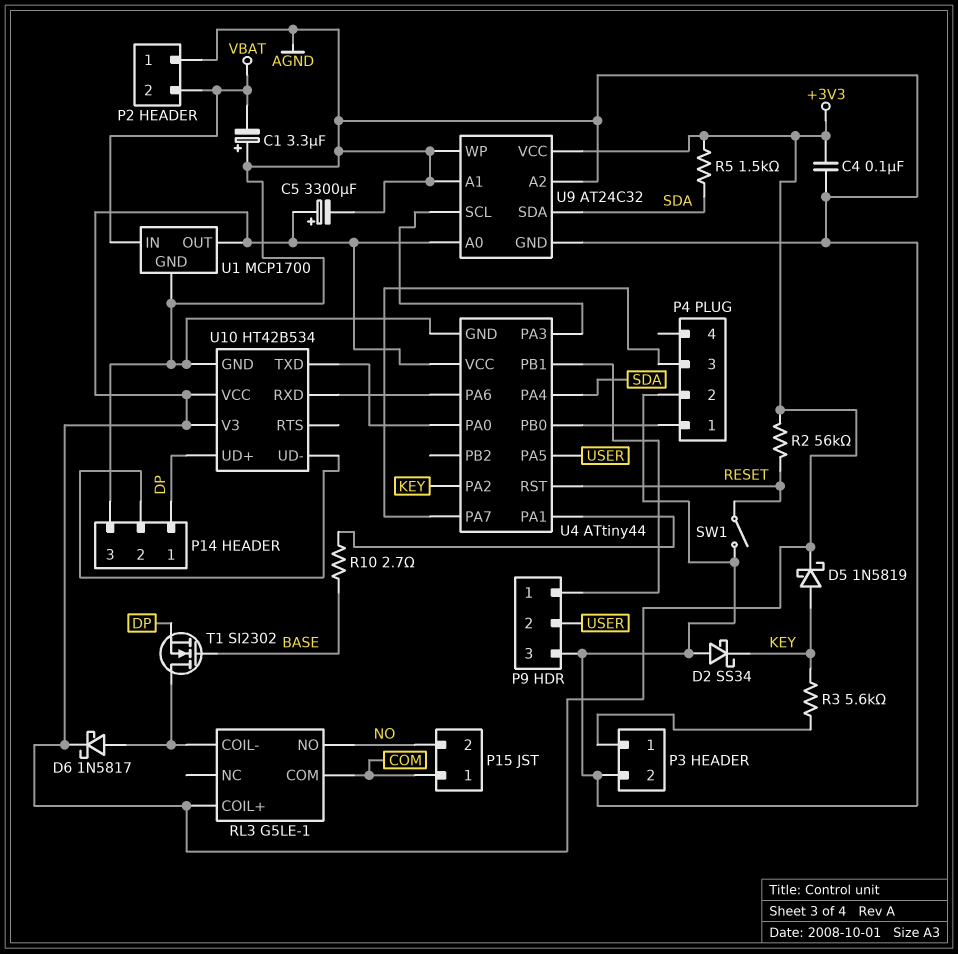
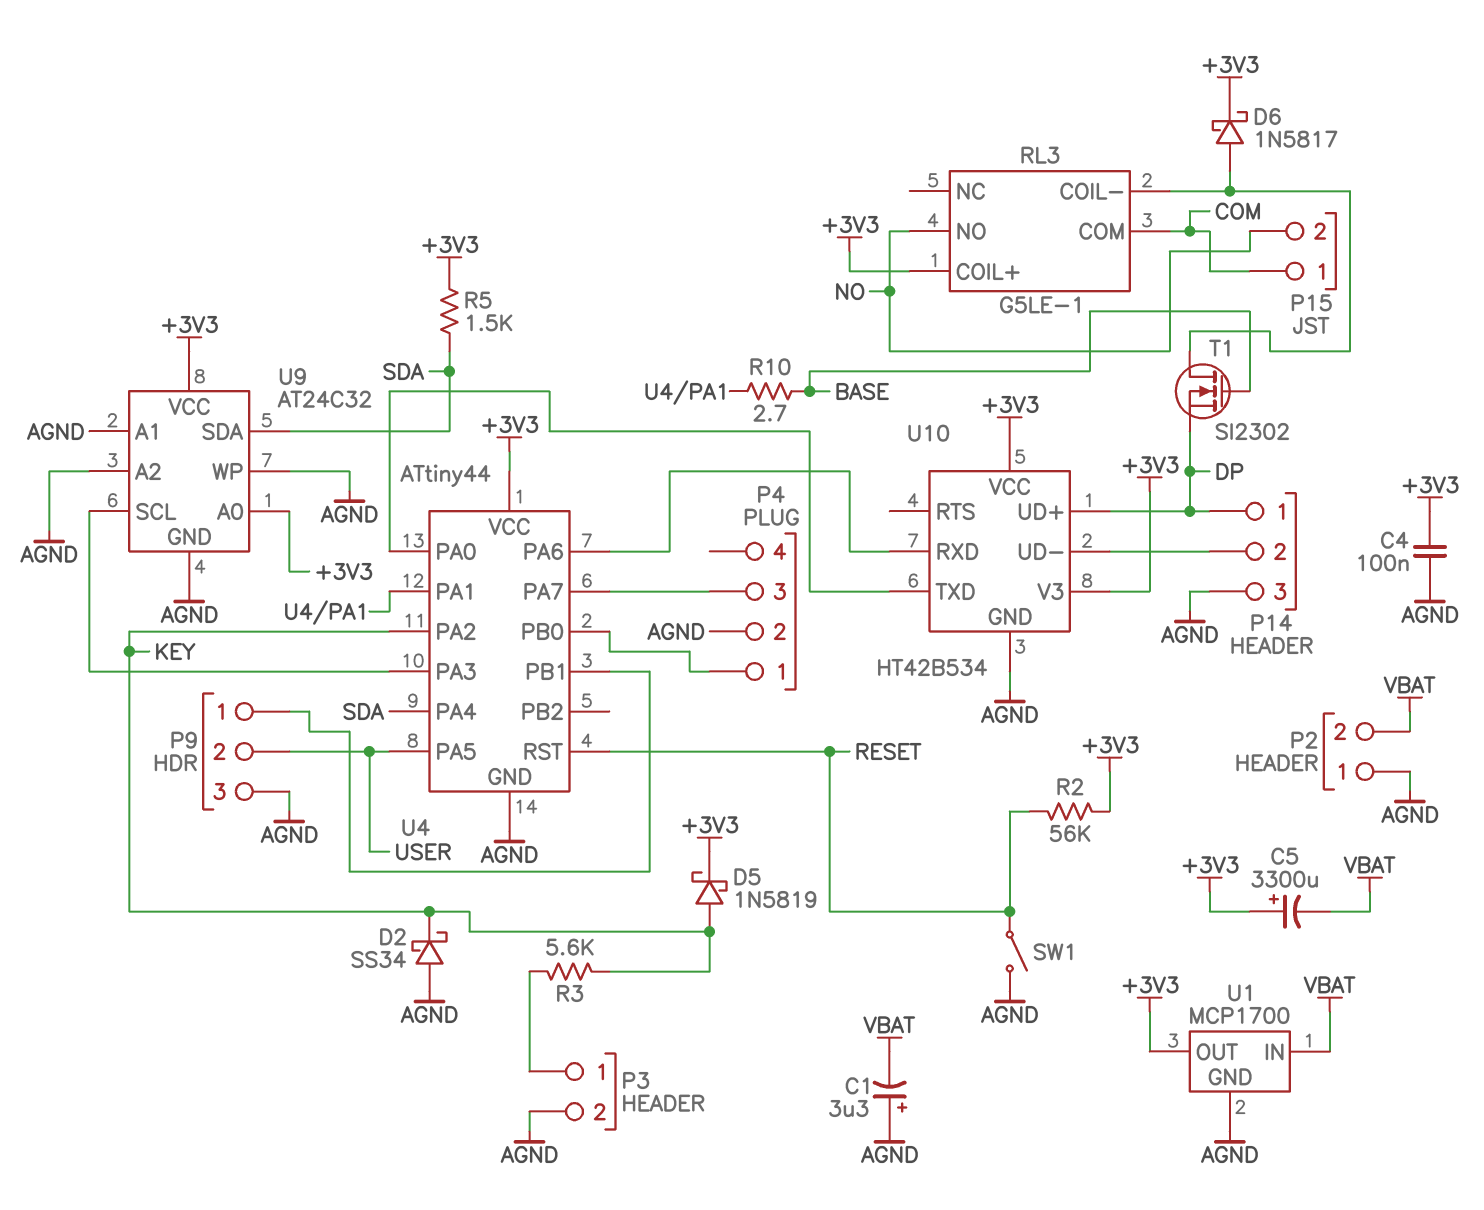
C5: 3300uF (plus +3V3, minus AGND) -> 3300uF (plus +3V3, minus VBAT)

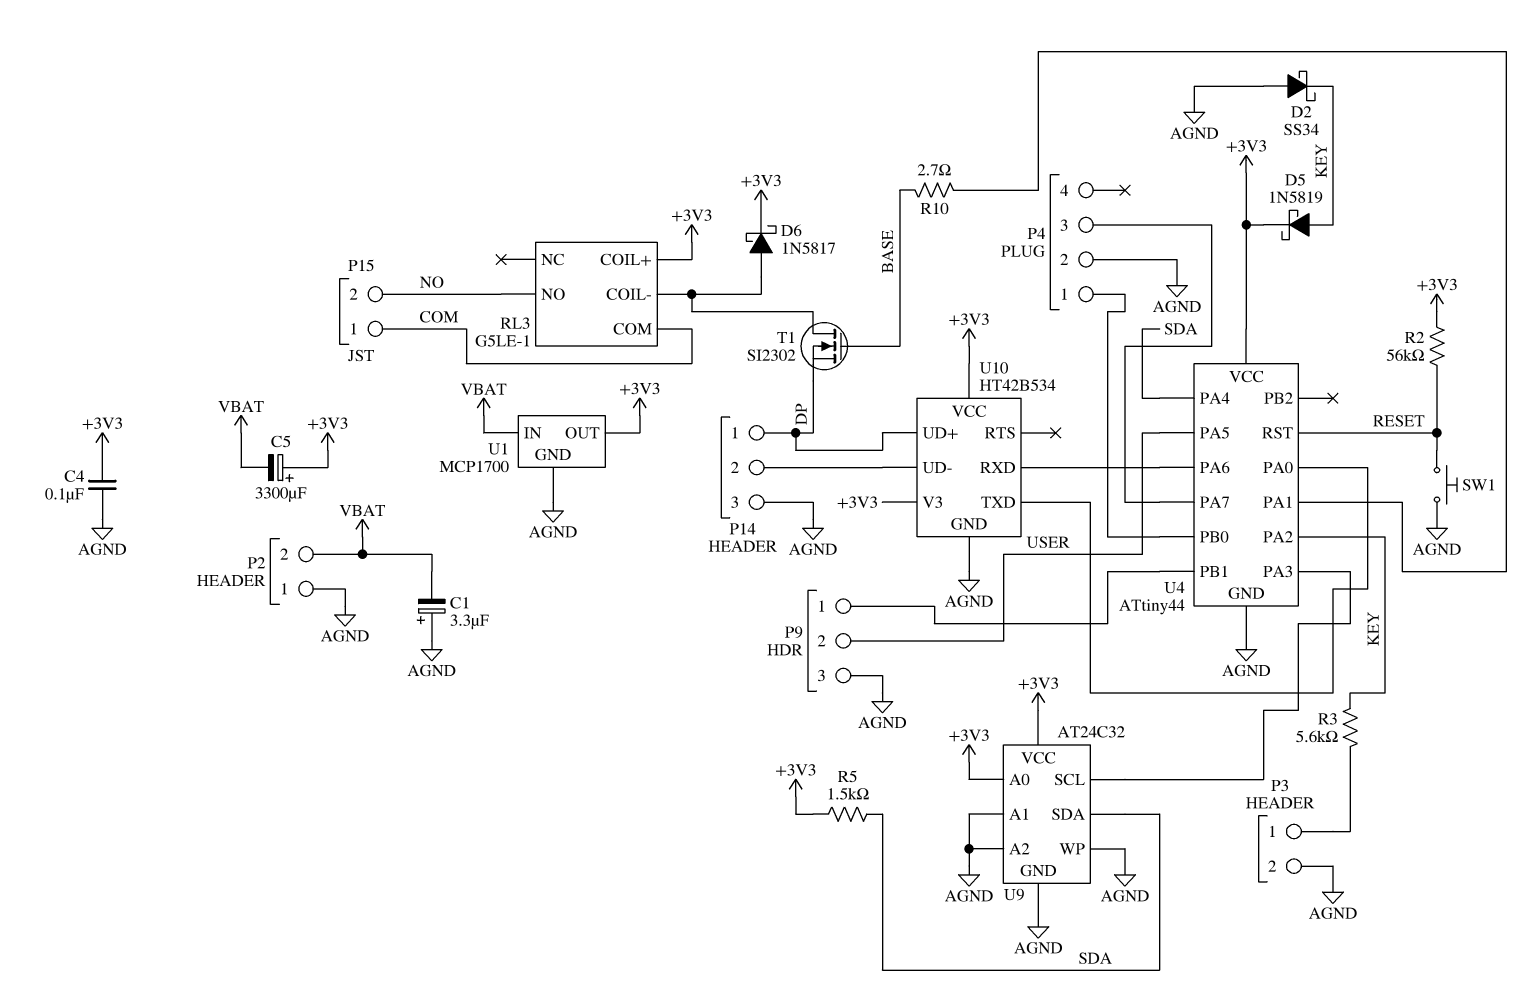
SW1: switch (AGND, RESET) -> button (AGND, RESET)

